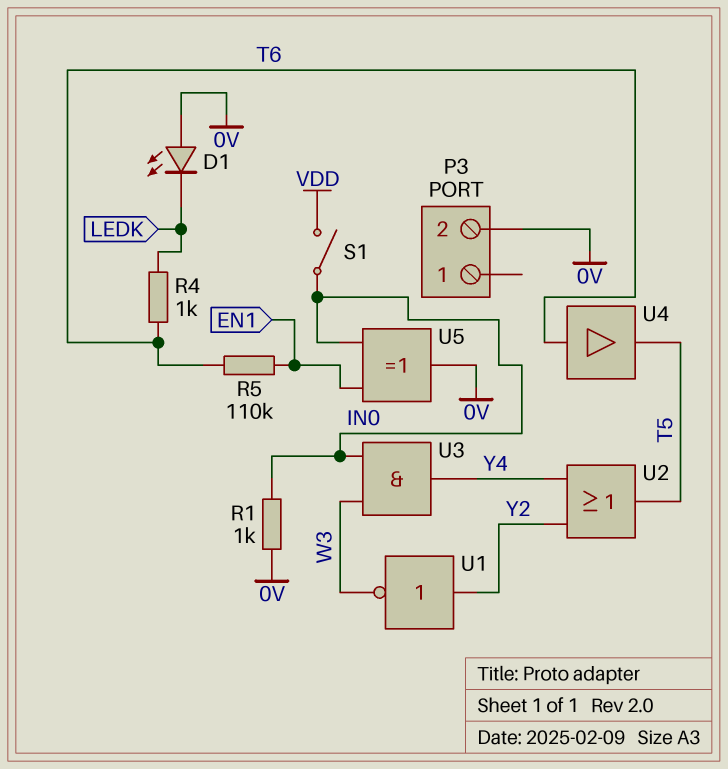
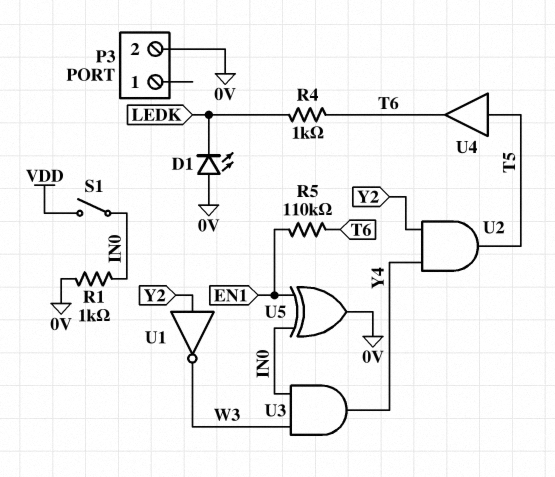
U2: OR (in Y2, in Y4, out T5) -> AND (in Y2, in Y4, out T5)
U4: buffer (in T6, out T5) -> buffer (in T5, out T6)

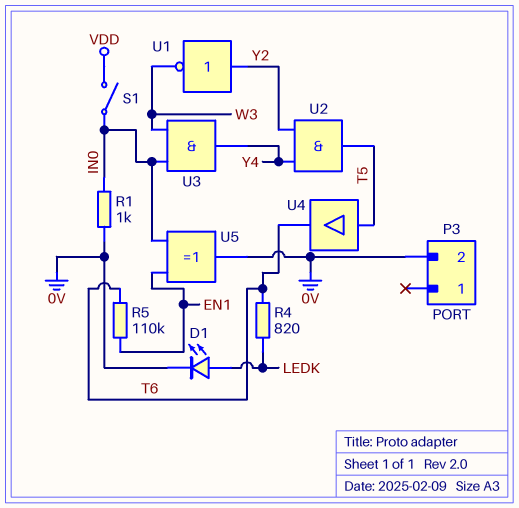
D1: LED (A 0V, K LEDK) -> LED (A LEDK, K 0V)
R4: 1k (LEDK, T6) -> 820 (LEDK, T6)

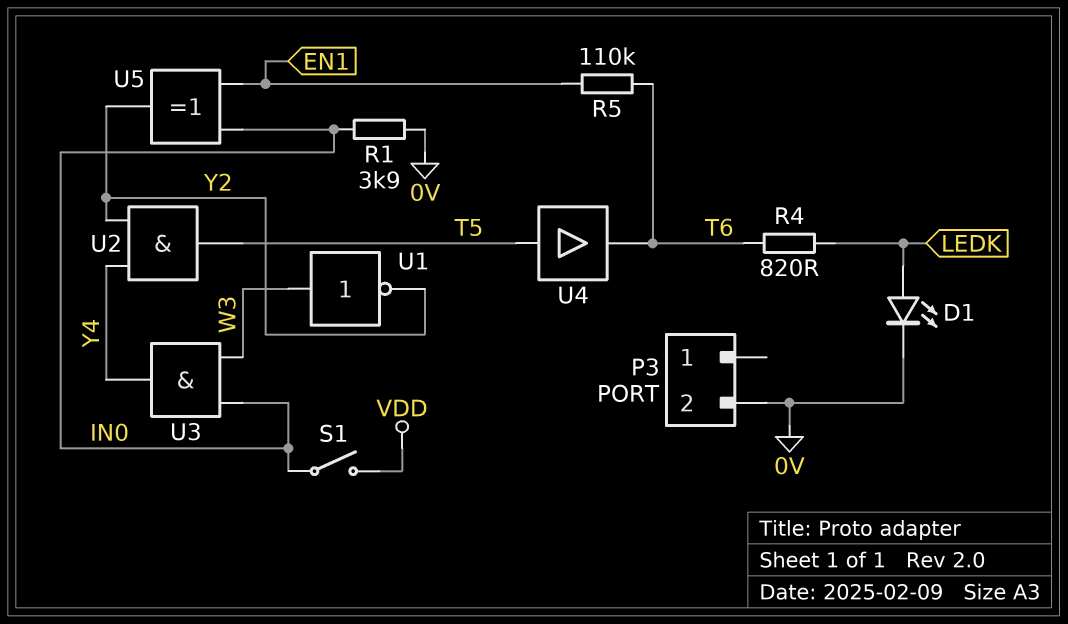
R1: 1k (0V, IN0) -> 3.9k (0V, IN0)
U1: NOT (in Y2, out W3) -> NOT (in W3, out Y2)
U5: XOR (in EN1, in IN0, out 0V) -> XOR (in EN1, in IN0, out Y2)

